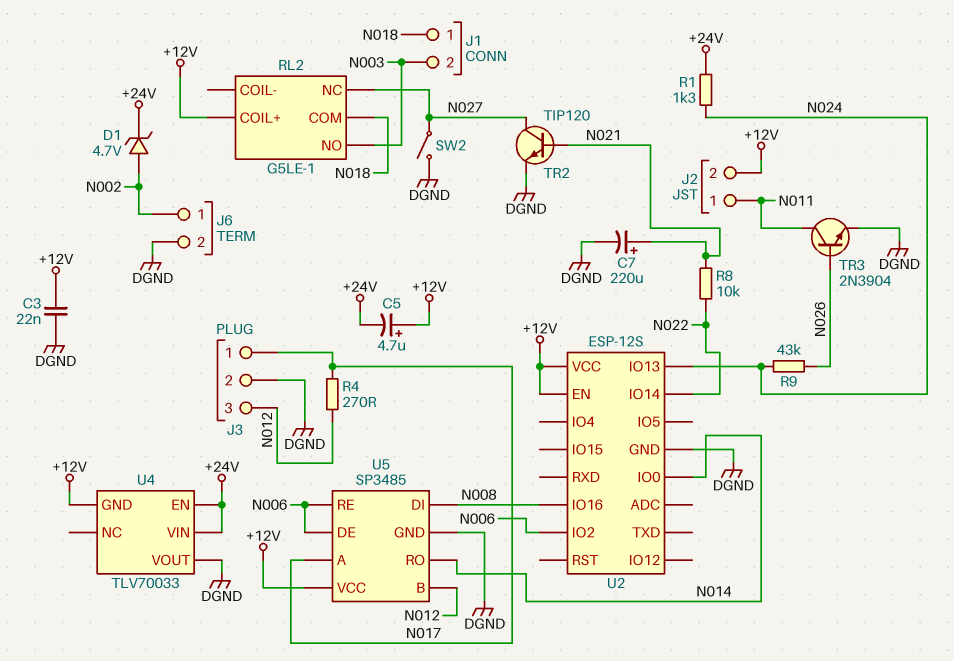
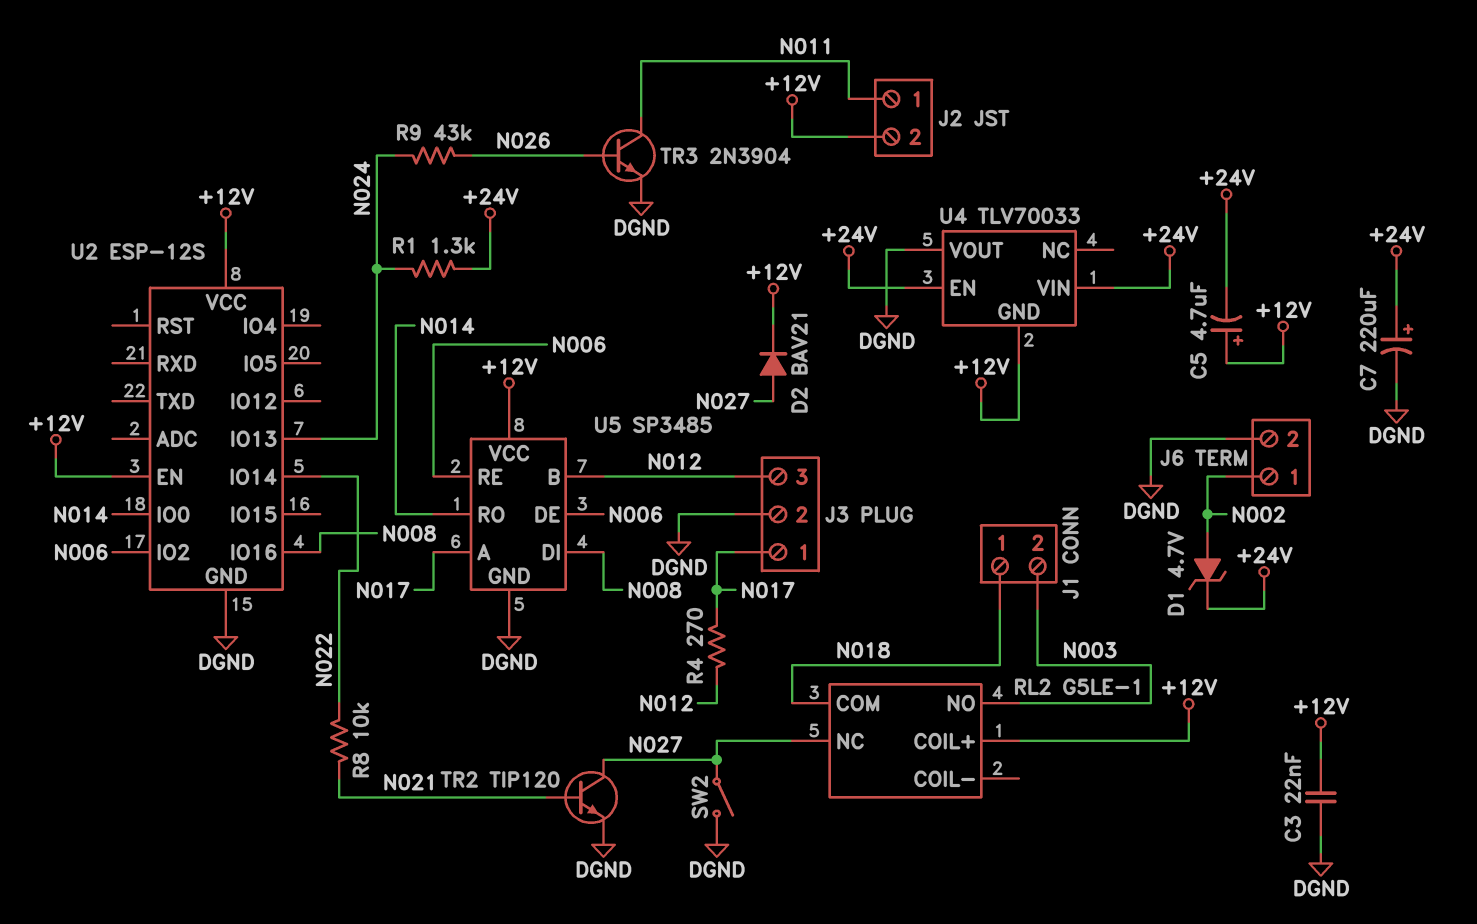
C7: 220uF (plus N021, minus DGND) -> 220uF (plus +24V, minus DGND)
D2: none -> diode BAV21 (A N027, K +12V)

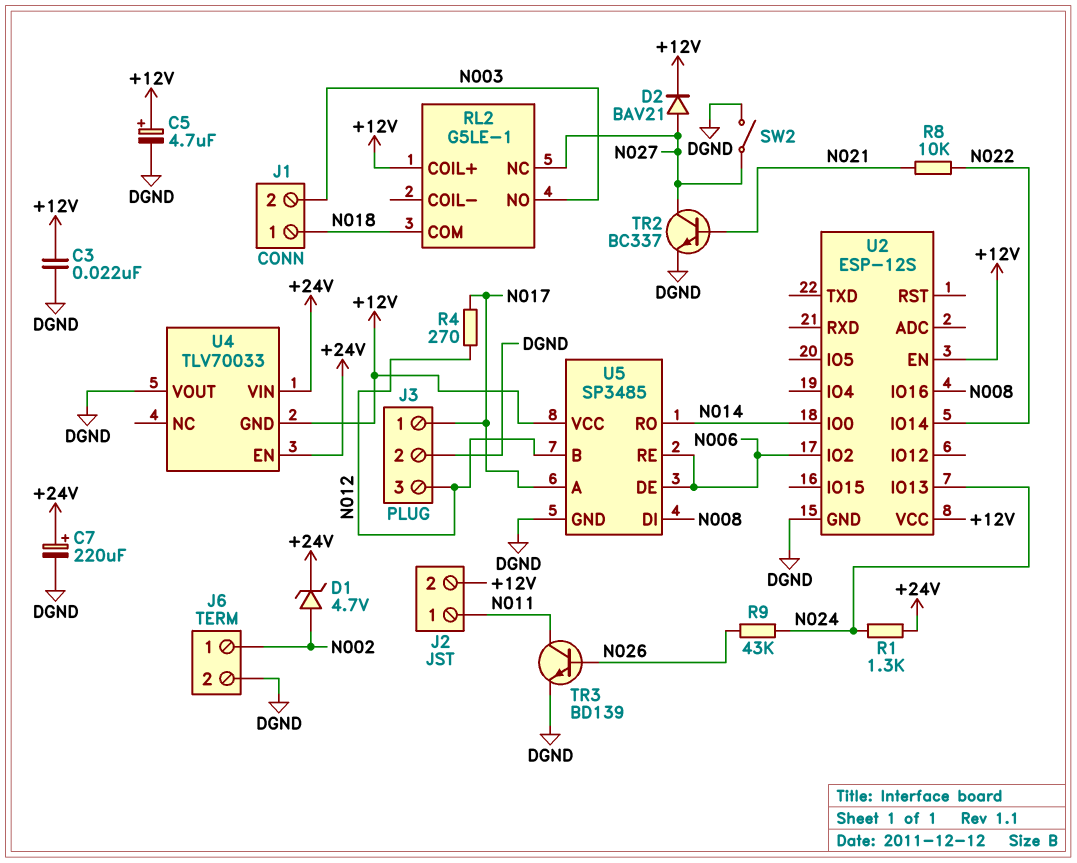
C5: 4.7uF (plus +12V, minus +24V) -> 4.7uF (plus +12V, minus DGND)
TR2: NPN TIP120 (B N021, C N027, E DGND) -> NPN BC337 (B N021, C N027, E DGND)
TR3: NPN 2N3904 (B N026, C N011, E DGND) -> NPN BD139 (B N026, C N011, E DGND)

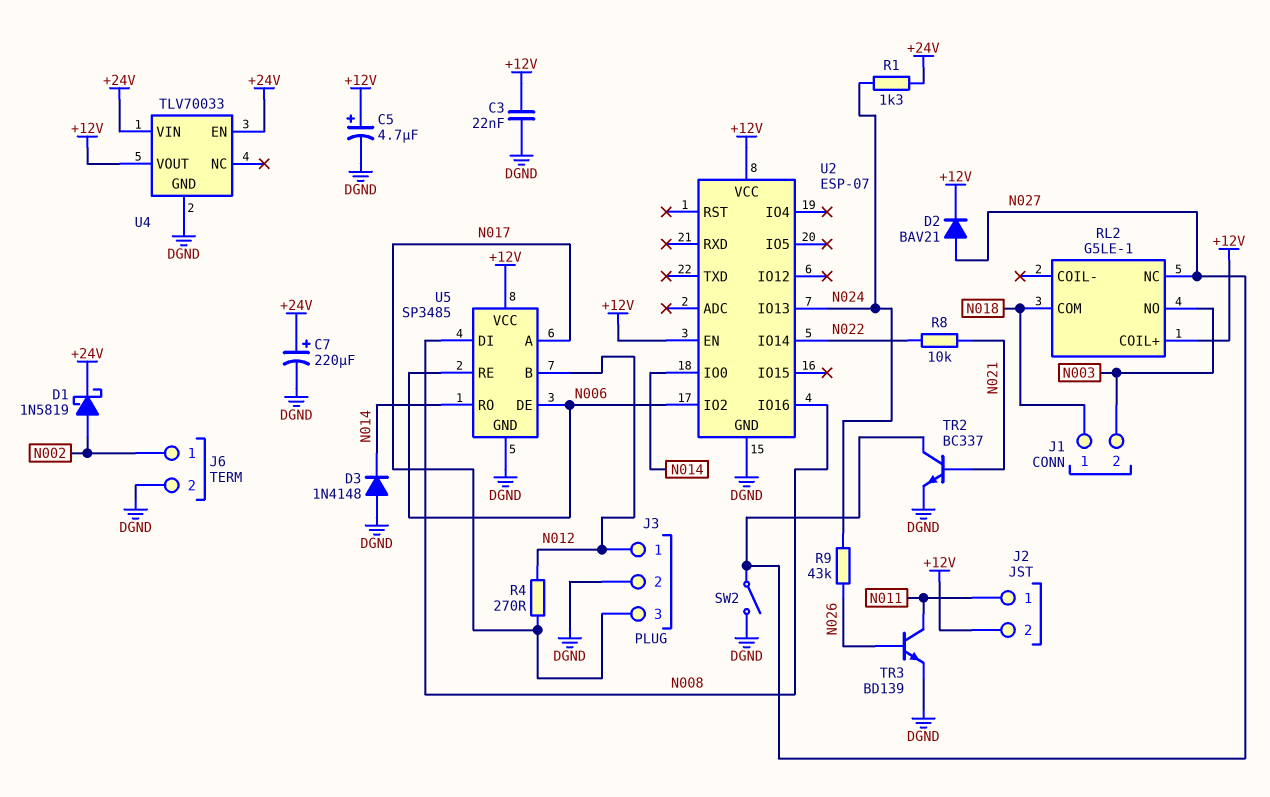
D1: zener 4.7V (A N002, K +24V) -> schottky 1N5819 (A N002, K +24V)
D3: none -> diode 1N4148 (A DGND, K N014)
J3 pin 1: N017 -> N012
J3 pin 3: N012 -> N017
U2: ESP-12S -> ESP-07
U4 pin GND: +12V -> DGND
U4 pin VOUT: DGND -> +12V

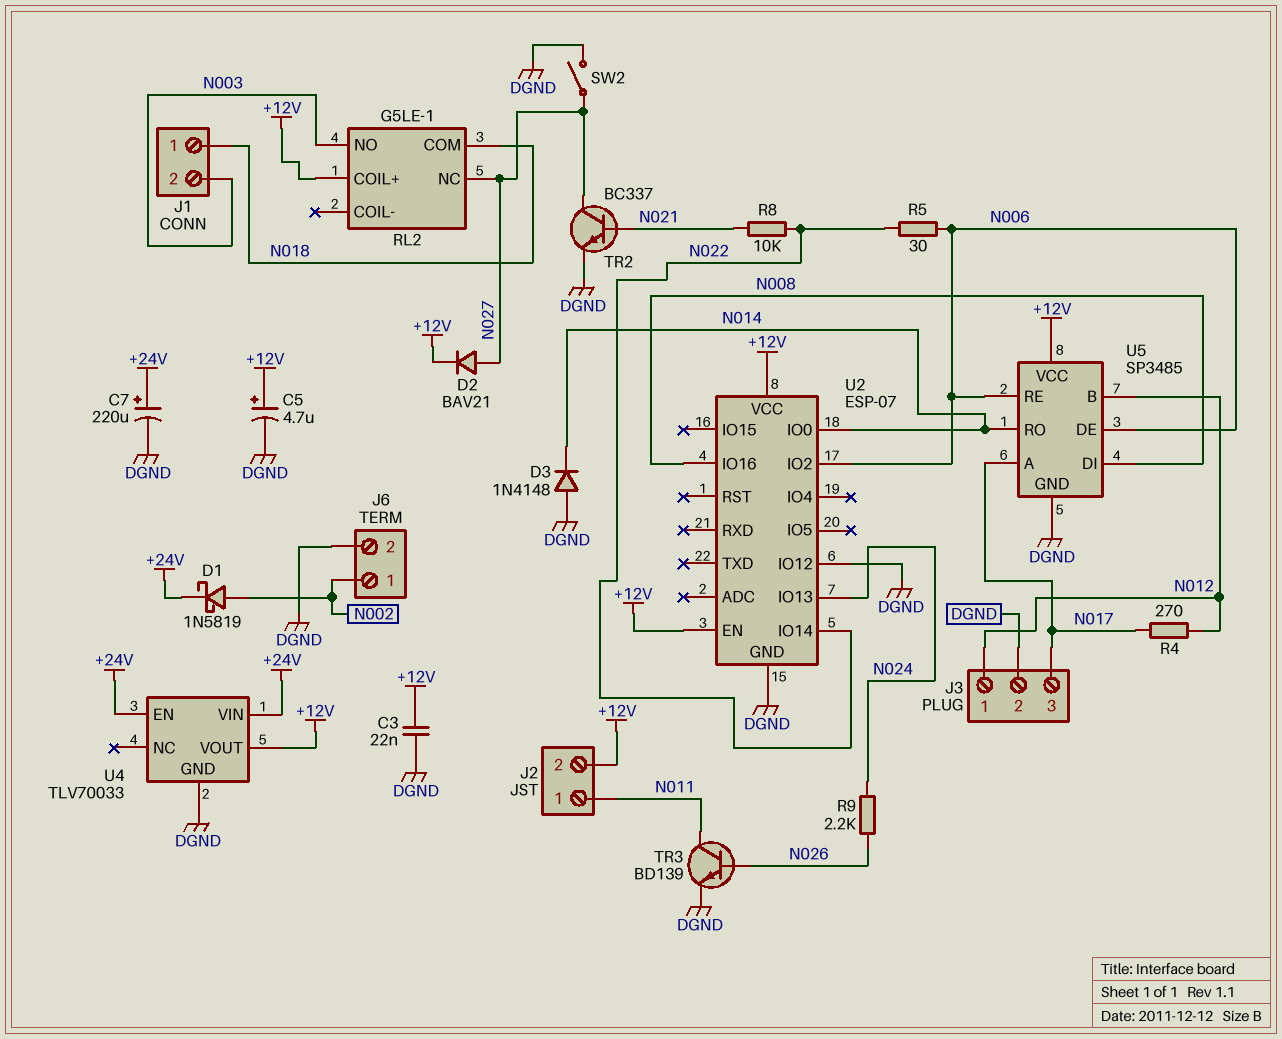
R1: 1.3k (+24V, N024) -> none
R5: none -> 30 (N006, N022)
R9: 43k (N024, N026) -> 2.2k (N024, N026)
U2 pin IO12: none -> DGND

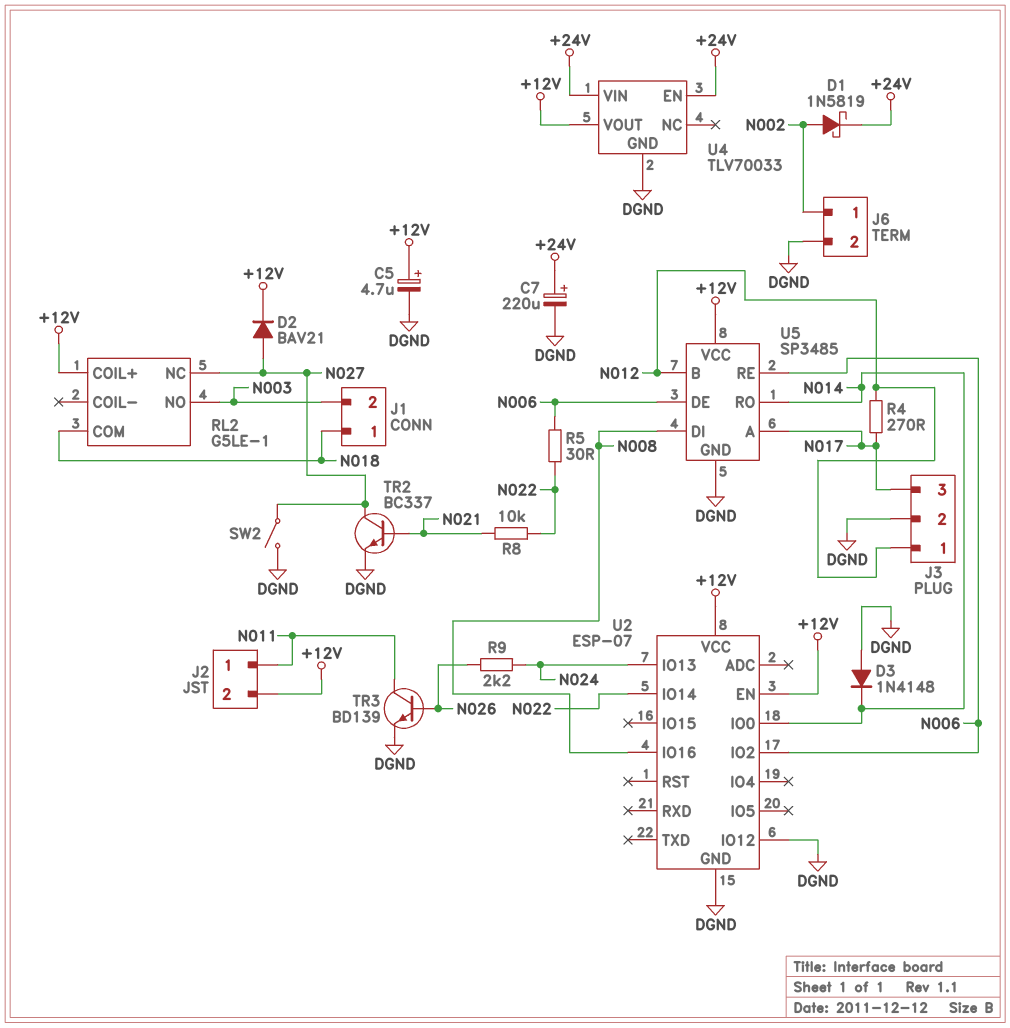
C3: 22nF (+12V, DGND) -> none

